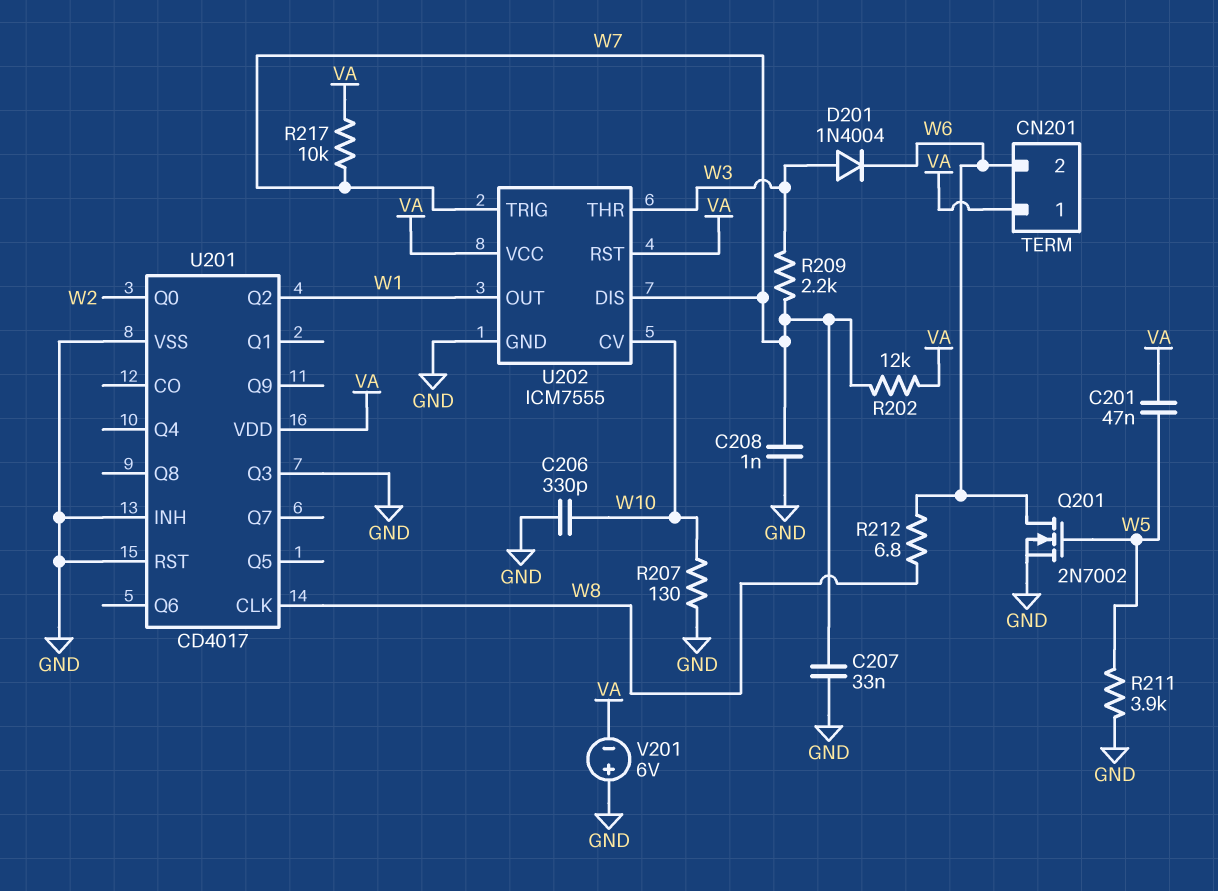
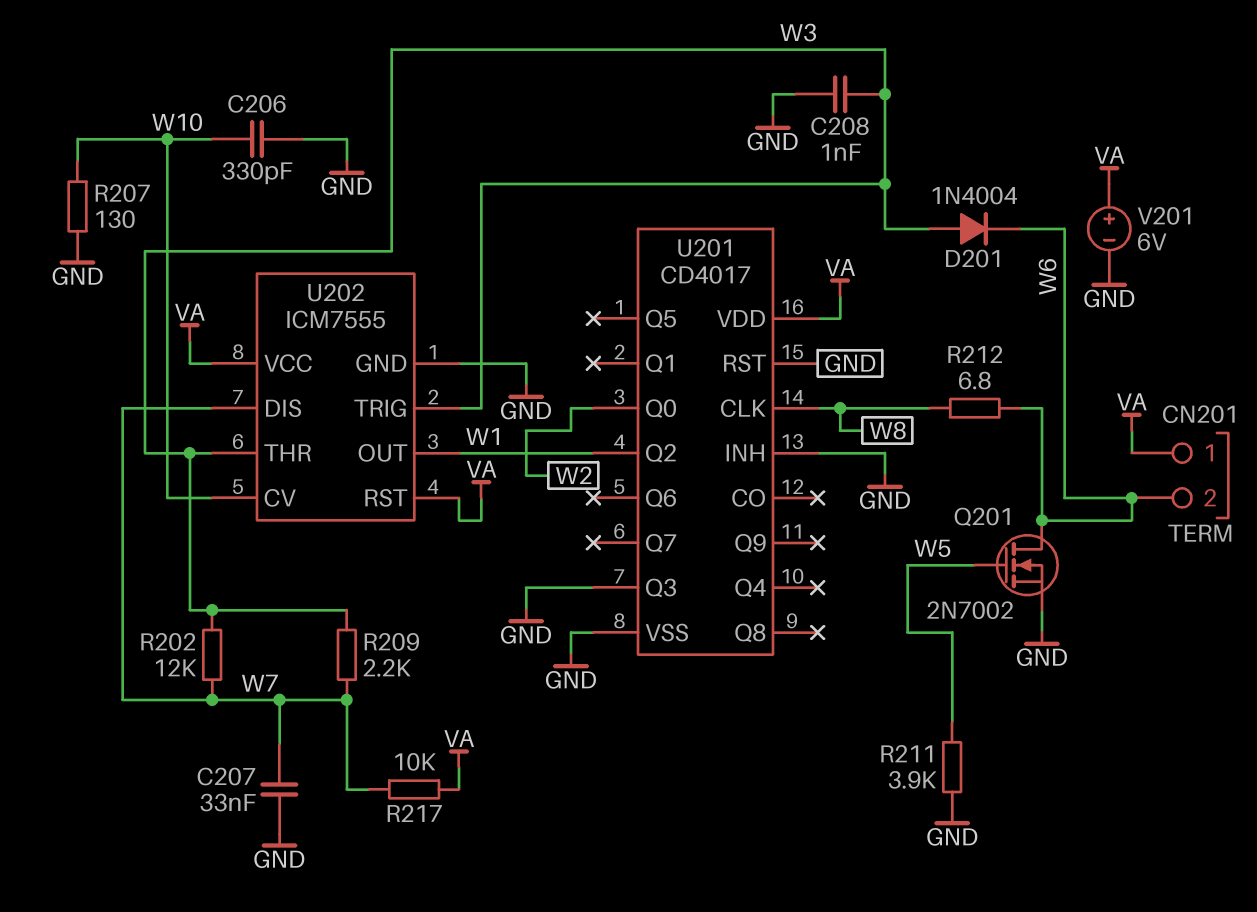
C201: 47nF (VA, W5) -> none
C208: 1nF (GND, W7) -> 1nF (GND, W3)
R202: 12k (VA, W7) -> 12k (W3, W7)
U202 pin TRIG: W7 -> W3
V201: 6V (plus GND, minus VA) -> 6V (plus VA, minus GND)

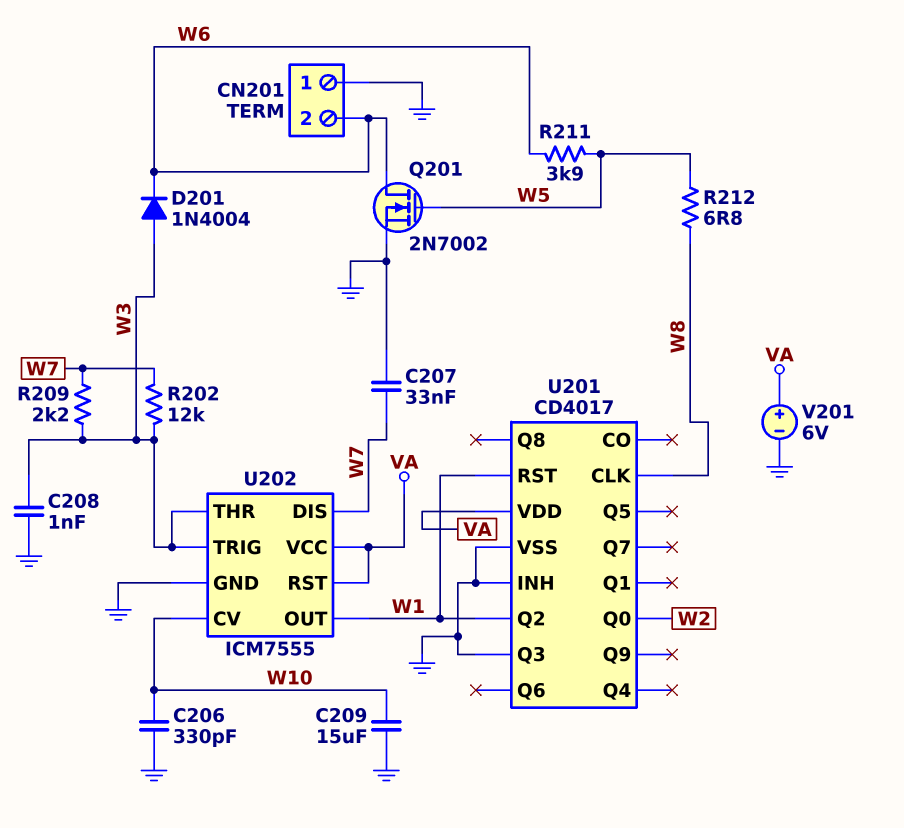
C209: none -> 15uF (GND, W10)
CN201 pin 1: VA -> GND
R207: 130 (GND, W10) -> none
R211: 3.9k (GND, W5) -> 3.9k (W5, W6)
R212: 6.8 (W6, W8) -> 6.8 (W5, W8)
R217: 10k (VA, W7) -> none
U201 pin RST: GND -> W1

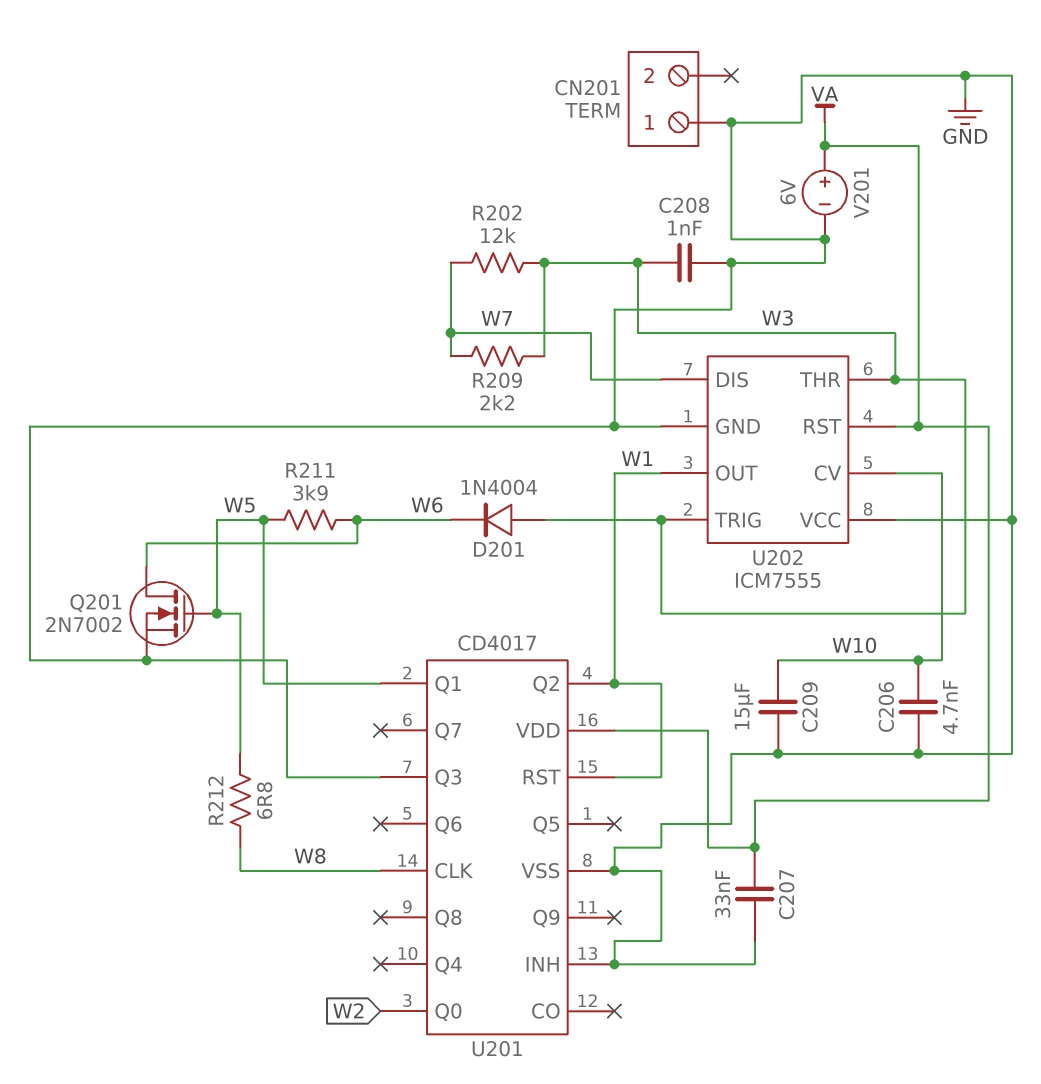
C206: 330pF (GND, W10) -> 4.7nF (GND, W10)
C207: 33nF (GND, W7) -> 33nF (GND, VA)
CN201 pin 2: W6 -> none
U201 pin Q1: none -> W5
U202 pin VCC: VA -> GND

